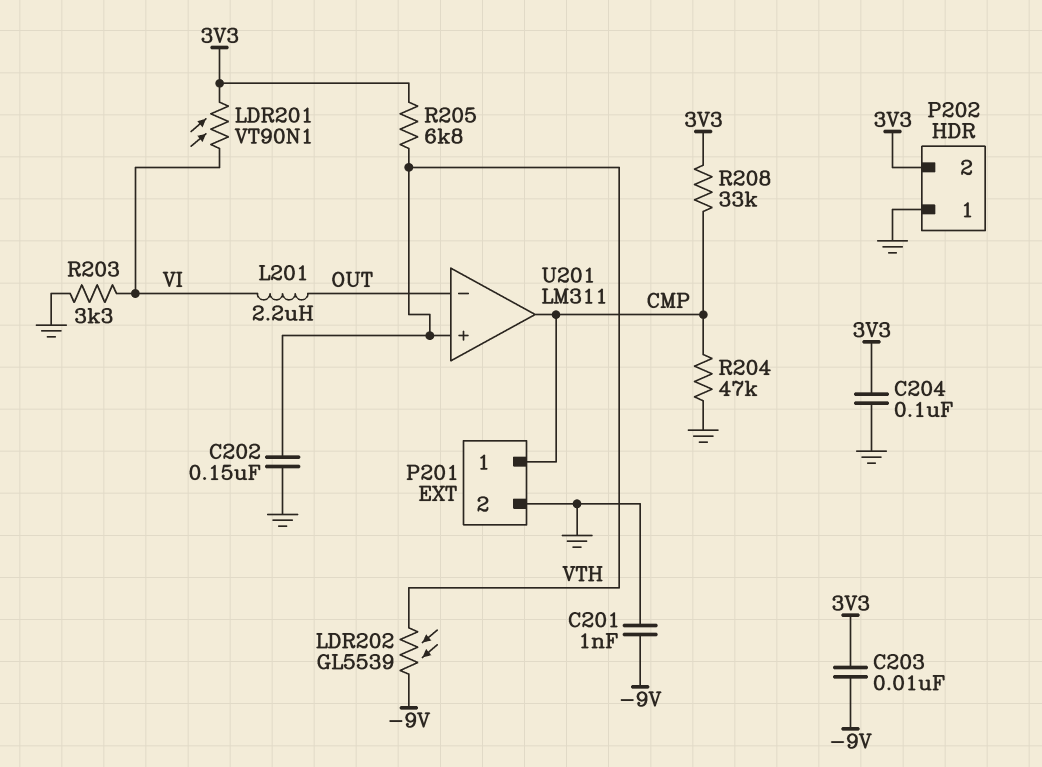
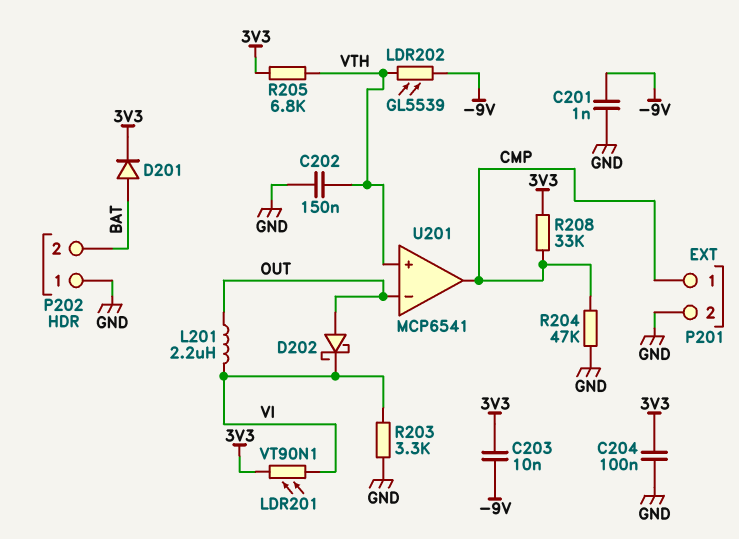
D201: none -> diode (A BAT, K 3V3)
D202: none -> schottky (A OUT, K VI)
P202 pin 2: 3V3 -> BAT
U201: LM311 -> MCP6541

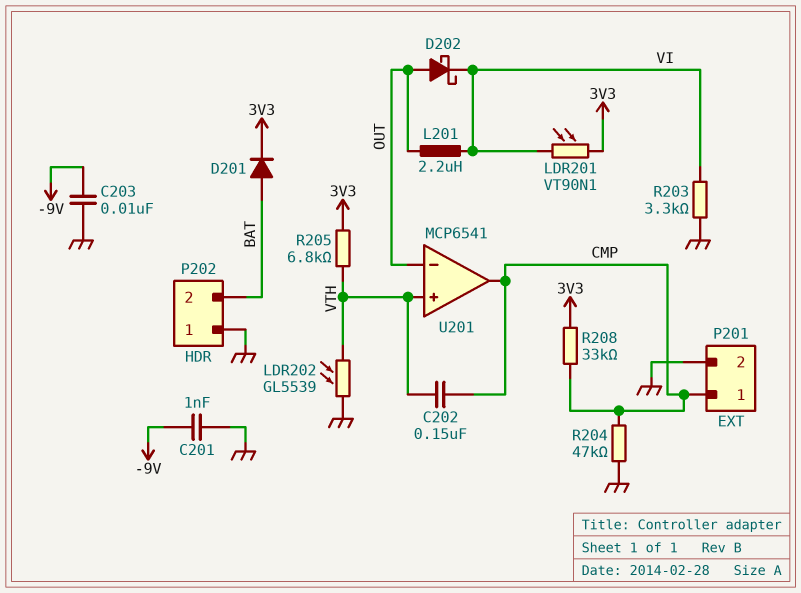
C202: 150nF (GND, VTH) -> 150nF (CMP, VTH)
C203: 10nF (-9V, 3V3) -> 10nF (-9V, GND)
C204: 100nF (3V3, GND) -> none
LDR202: GL5539 (-9V, VTH) -> GL5539 (GND, VTH)

